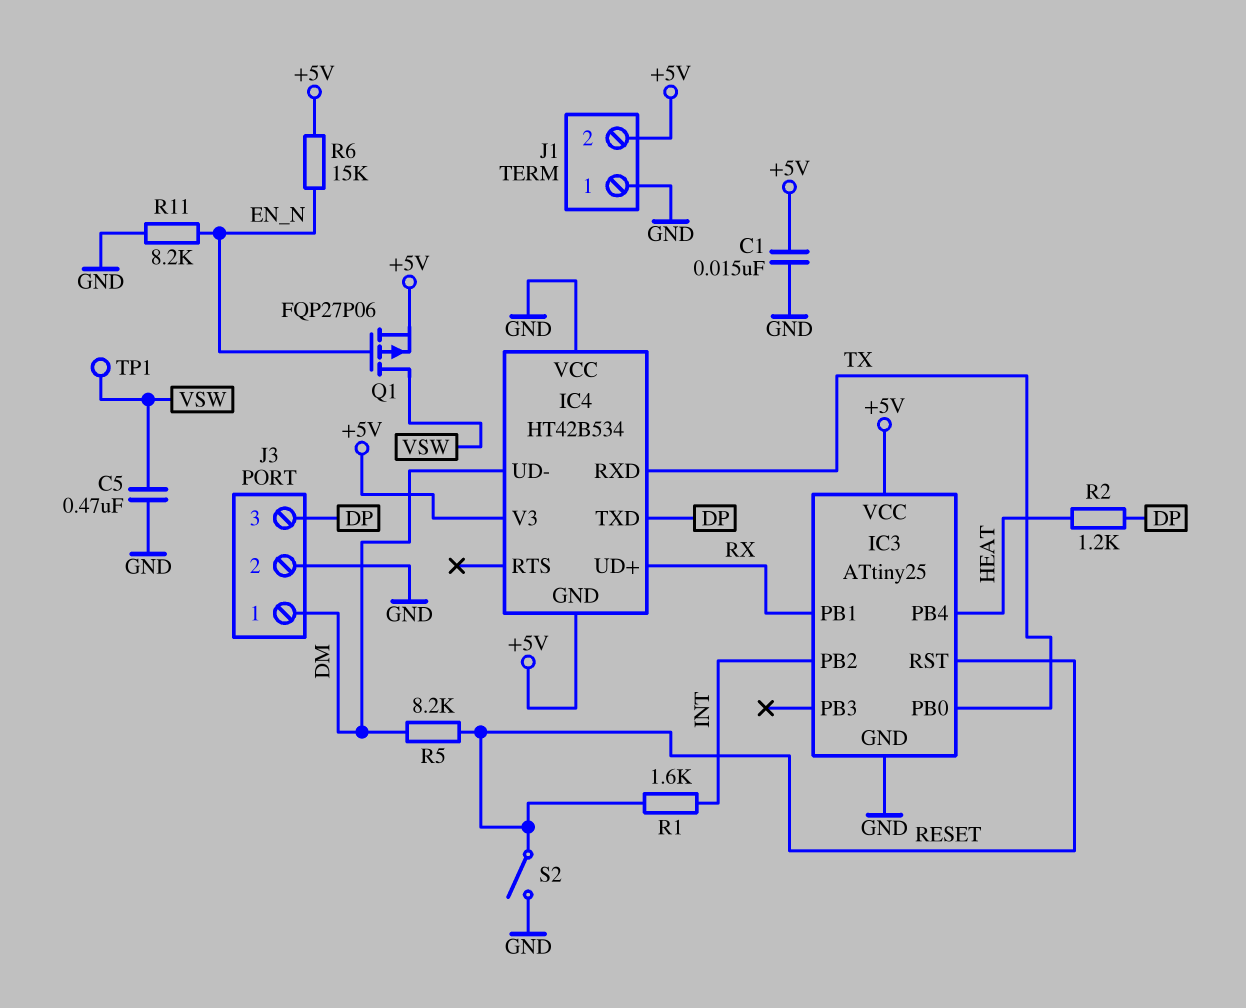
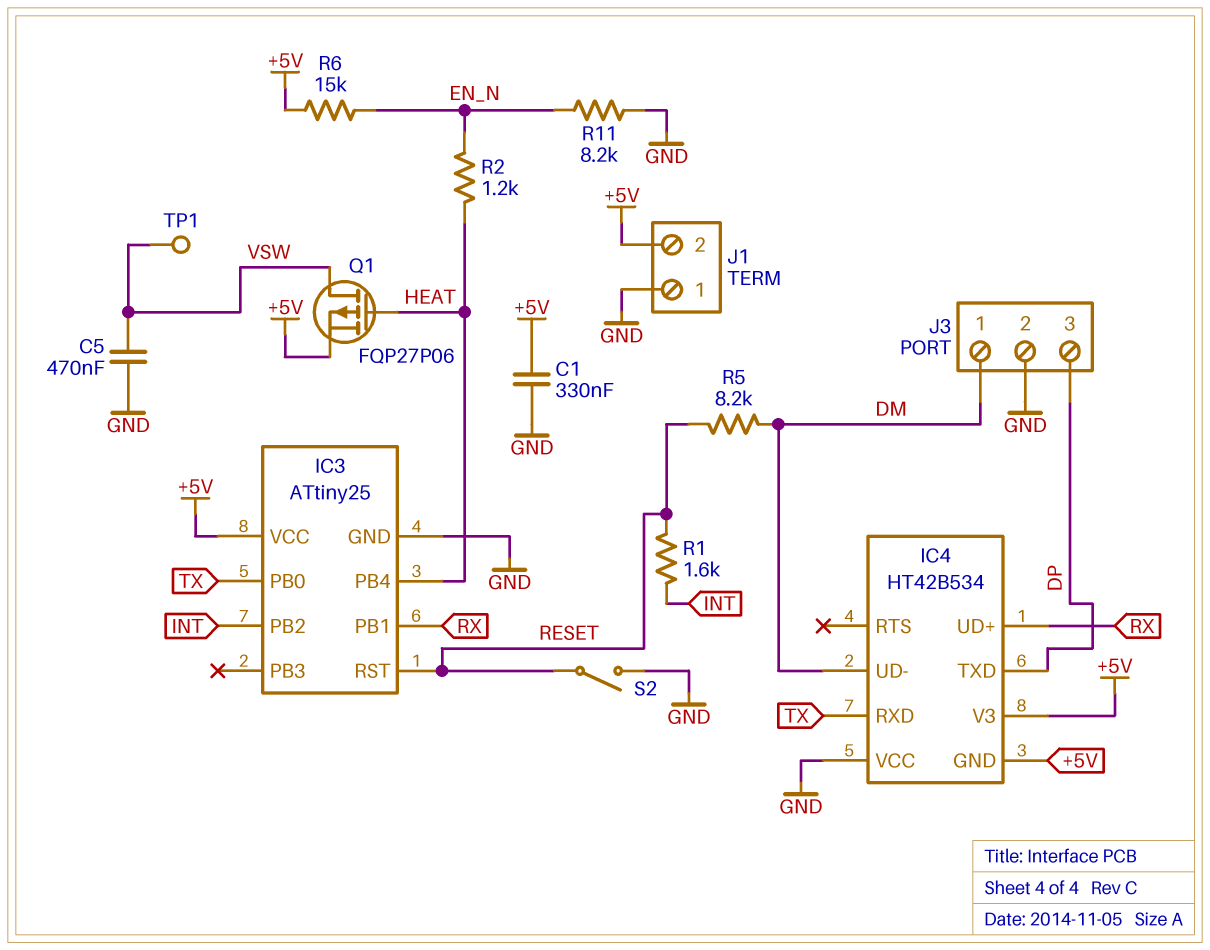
C1: 15nF (+5V, GND) -> 330nF (+5V, GND)
Q1: PMOS FQP27P06 (G EN_N, D VSW, S +5V) -> PMOS FQP27P06 (G HEAT, D VSW, S +5V)
R2: 1.2k (DP, HEAT) -> 1.2k (EN_N, HEAT)

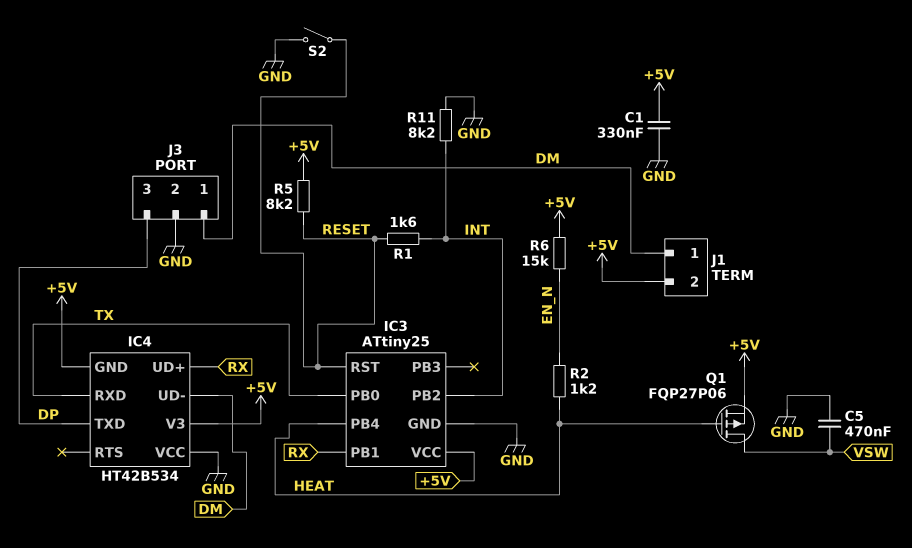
J1 pin 1: GND -> DM
R5: 8.2k (DM, RESET) -> 8.2k (+5V, RESET)
R11: 8.2k (EN_N, GND) -> 8.2k (GND, INT)
TP1: test point (VSW) -> none

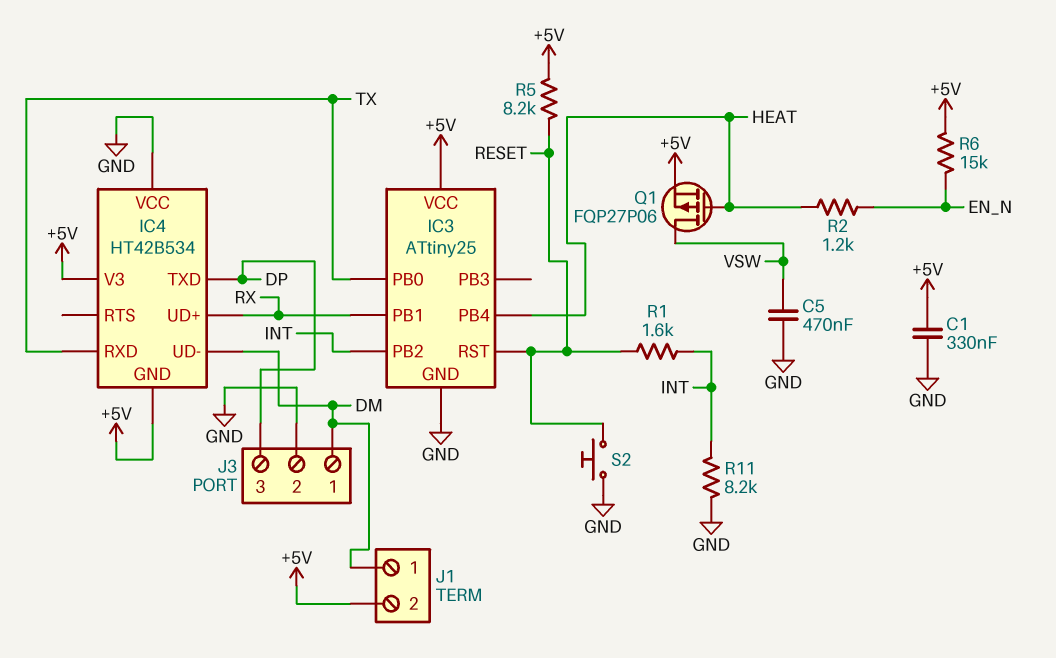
S2: switch (GND, RESET) -> button (GND, RESET)

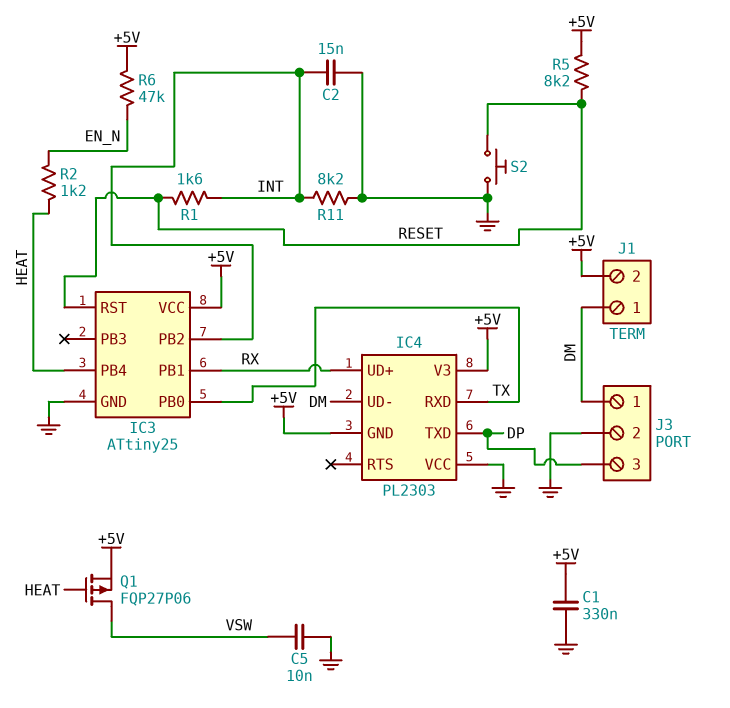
C2: none -> 15nF (GND, INT)
C5: 470nF (GND, VSW) -> 10nF (GND, VSW)
IC4: HT42B534 -> PL2303
R6: 15k (+5V, EN_N) -> 47k (+5V, EN_N)

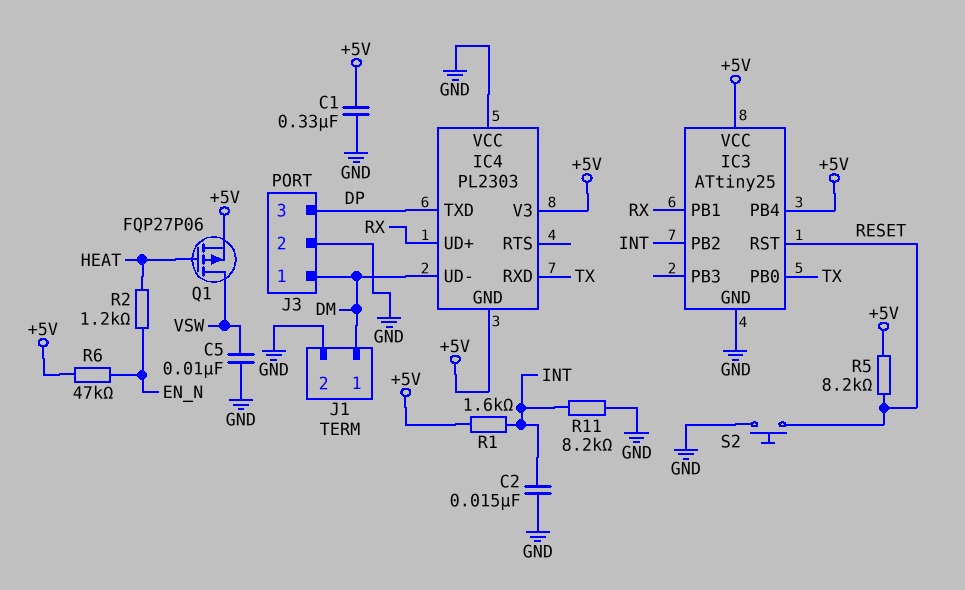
IC3 pin PB4: HEAT -> +5V
J1 pin 2: +5V -> GND
R1: 1.6k (INT, RESET) -> 1.6k (+5V, INT)

